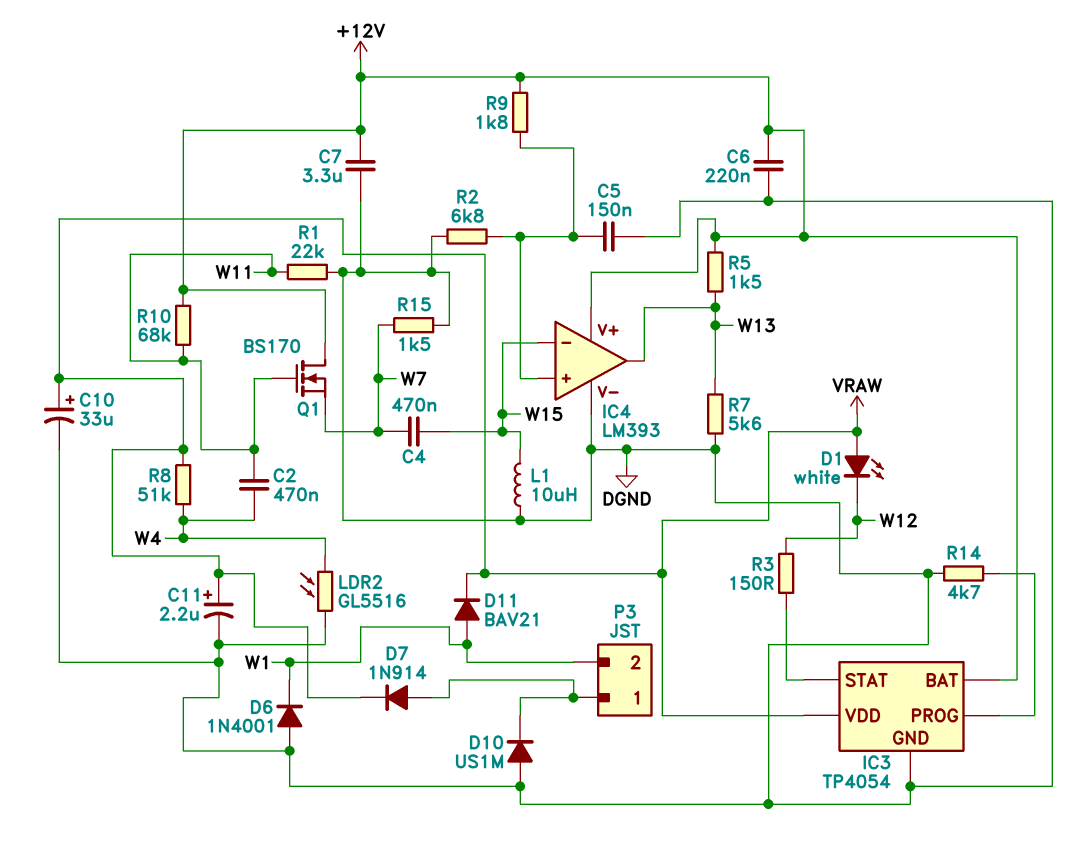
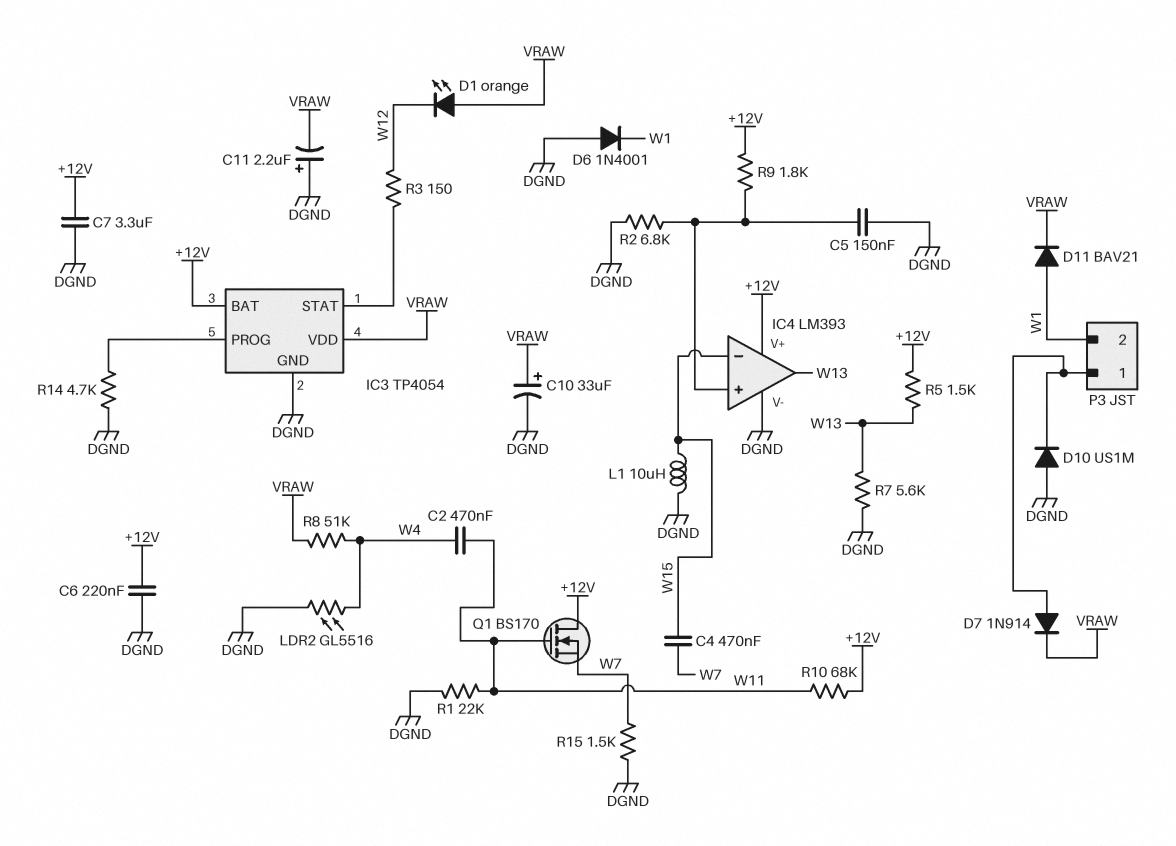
C11: 2.2uF (plus VRAW, minus DGND) -> 2.2uF (plus DGND, minus VRAW)
D1: LED white (A VRAW, K W12) -> LED orange (A VRAW, K W12)

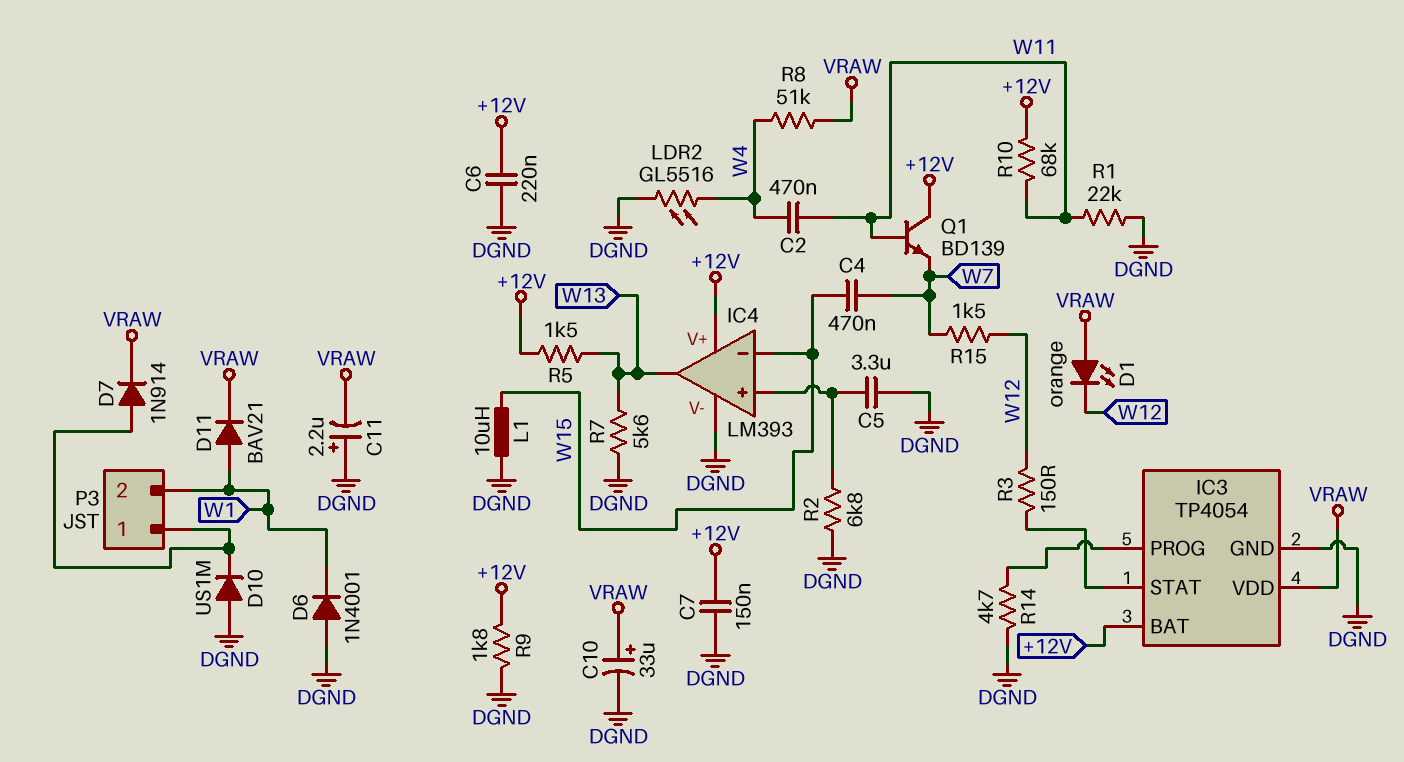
C5: 150nF (DGND, IC4/in+) -> 3.3uF (DGND, IC4/in+)
C7: 3.3uF (+12V, DGND) -> 150nF (+12V, DGND)
Q1: NMOS BS170 (G W11, D +12V, S W7) -> NPN BD139 (B W11, C +12V, E W7)
R9: 1.8k (+12V, IC4/in+) -> 1.8k (+12V, DGND)
R15: 1.5k (DGND, W7) -> 1.5k (W7, W12)

